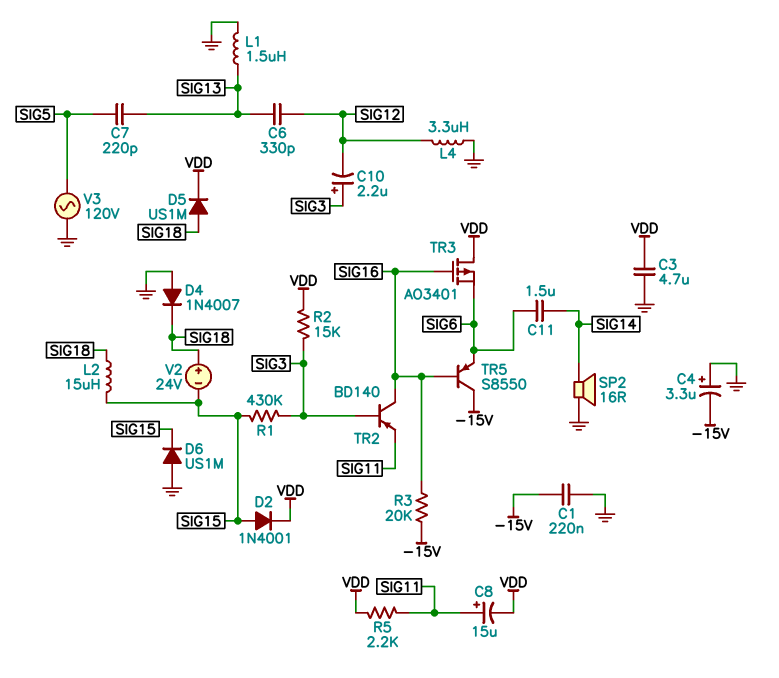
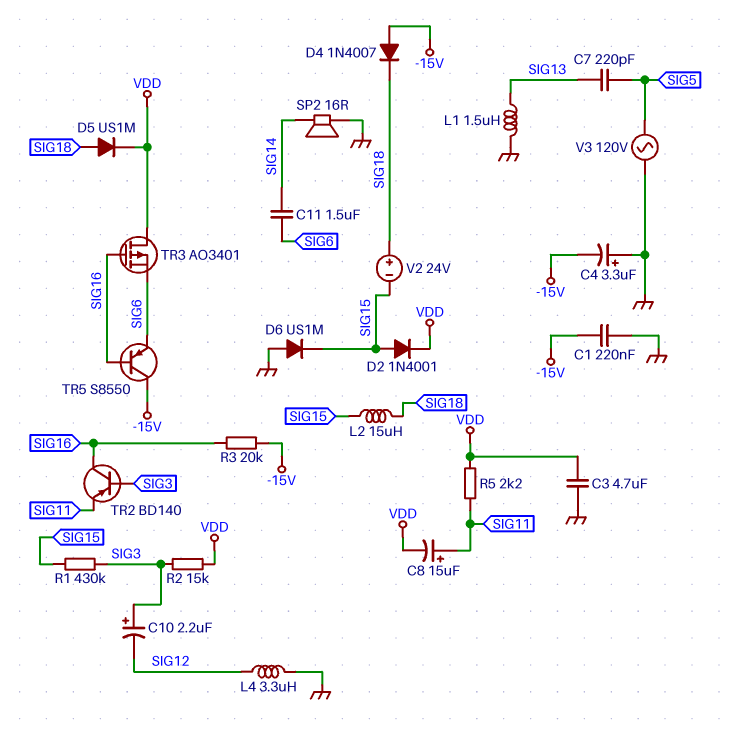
C6: 330pF (SIG12, SIG13) -> none
D4: diode 1N4007 (A GND, K SIG18) -> diode 1N4007 (A -15V, K SIG18)

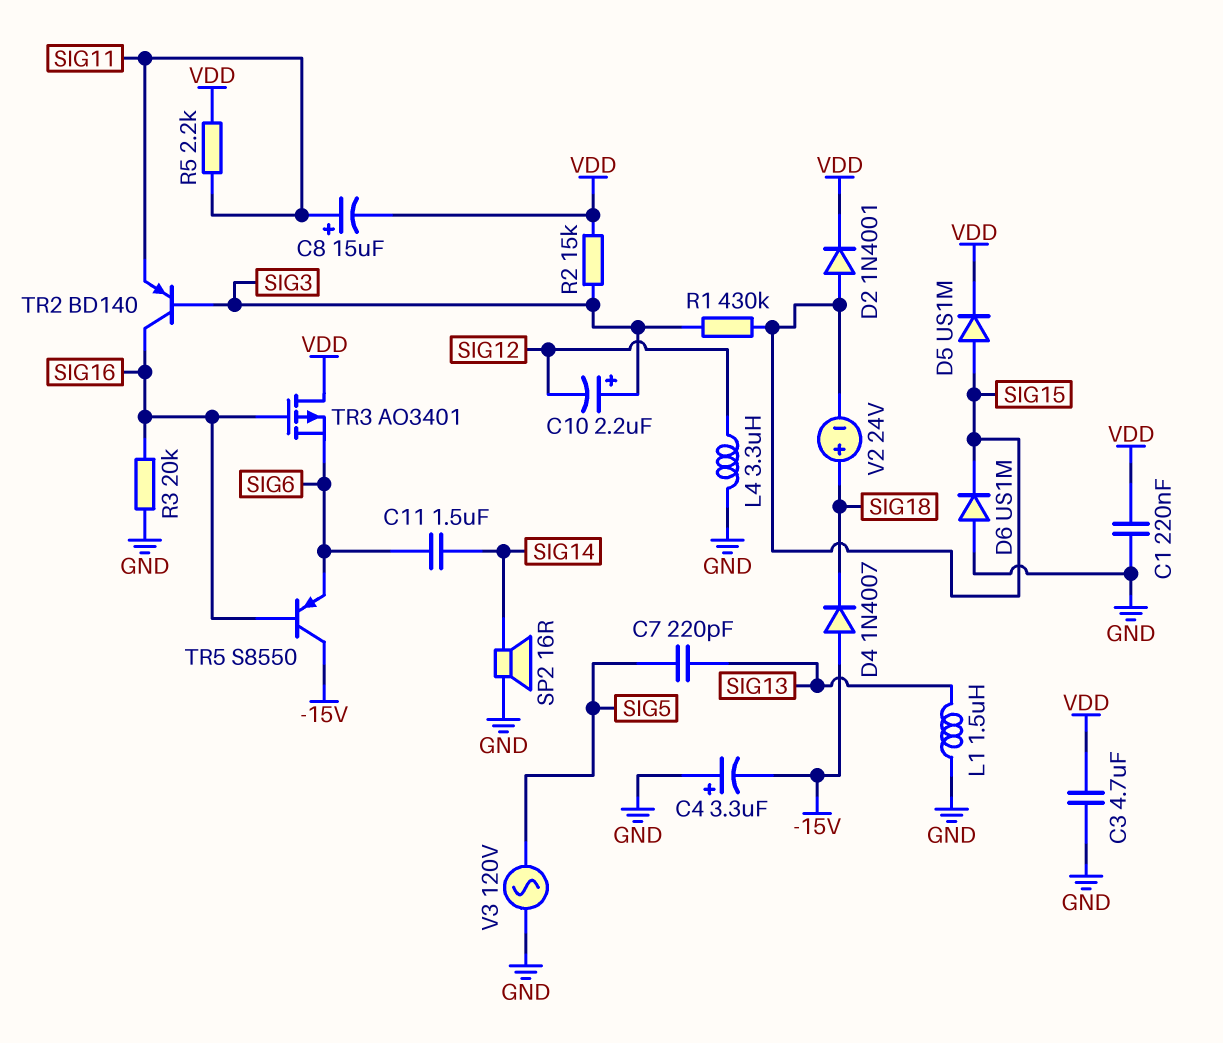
C1: 220nF (-15V, GND) -> 220nF (GND, VDD)
D5: diode US1M (A SIG18, K VDD) -> diode US1M (A SIG15, K VDD)
L2: 15uH (SIG15, SIG18) -> none
R3: 20k (-15V, SIG16) -> 20k (GND, SIG16)

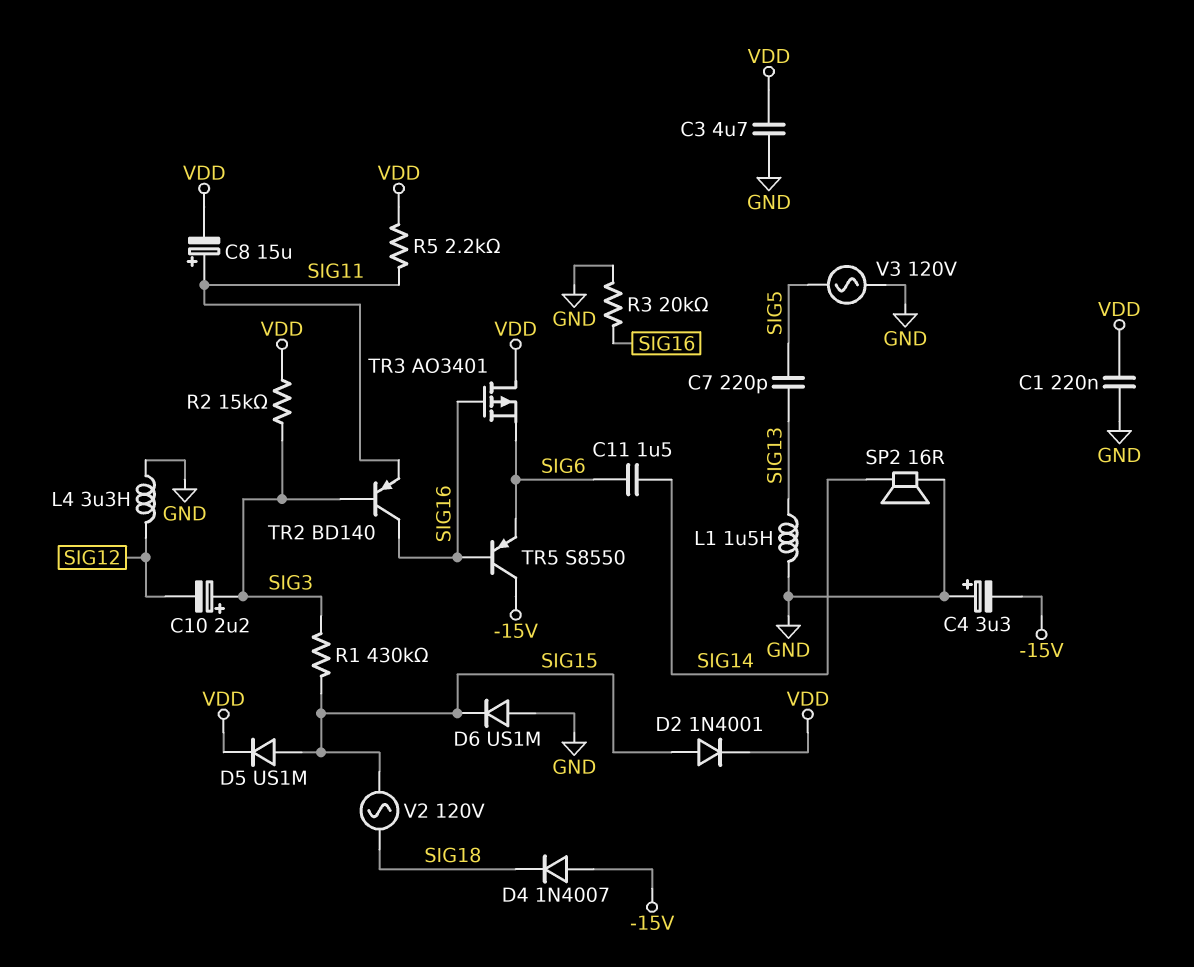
V2: 24V (plus SIG18, minus SIG15) -> AC 120V (SIG15, SIG18)

